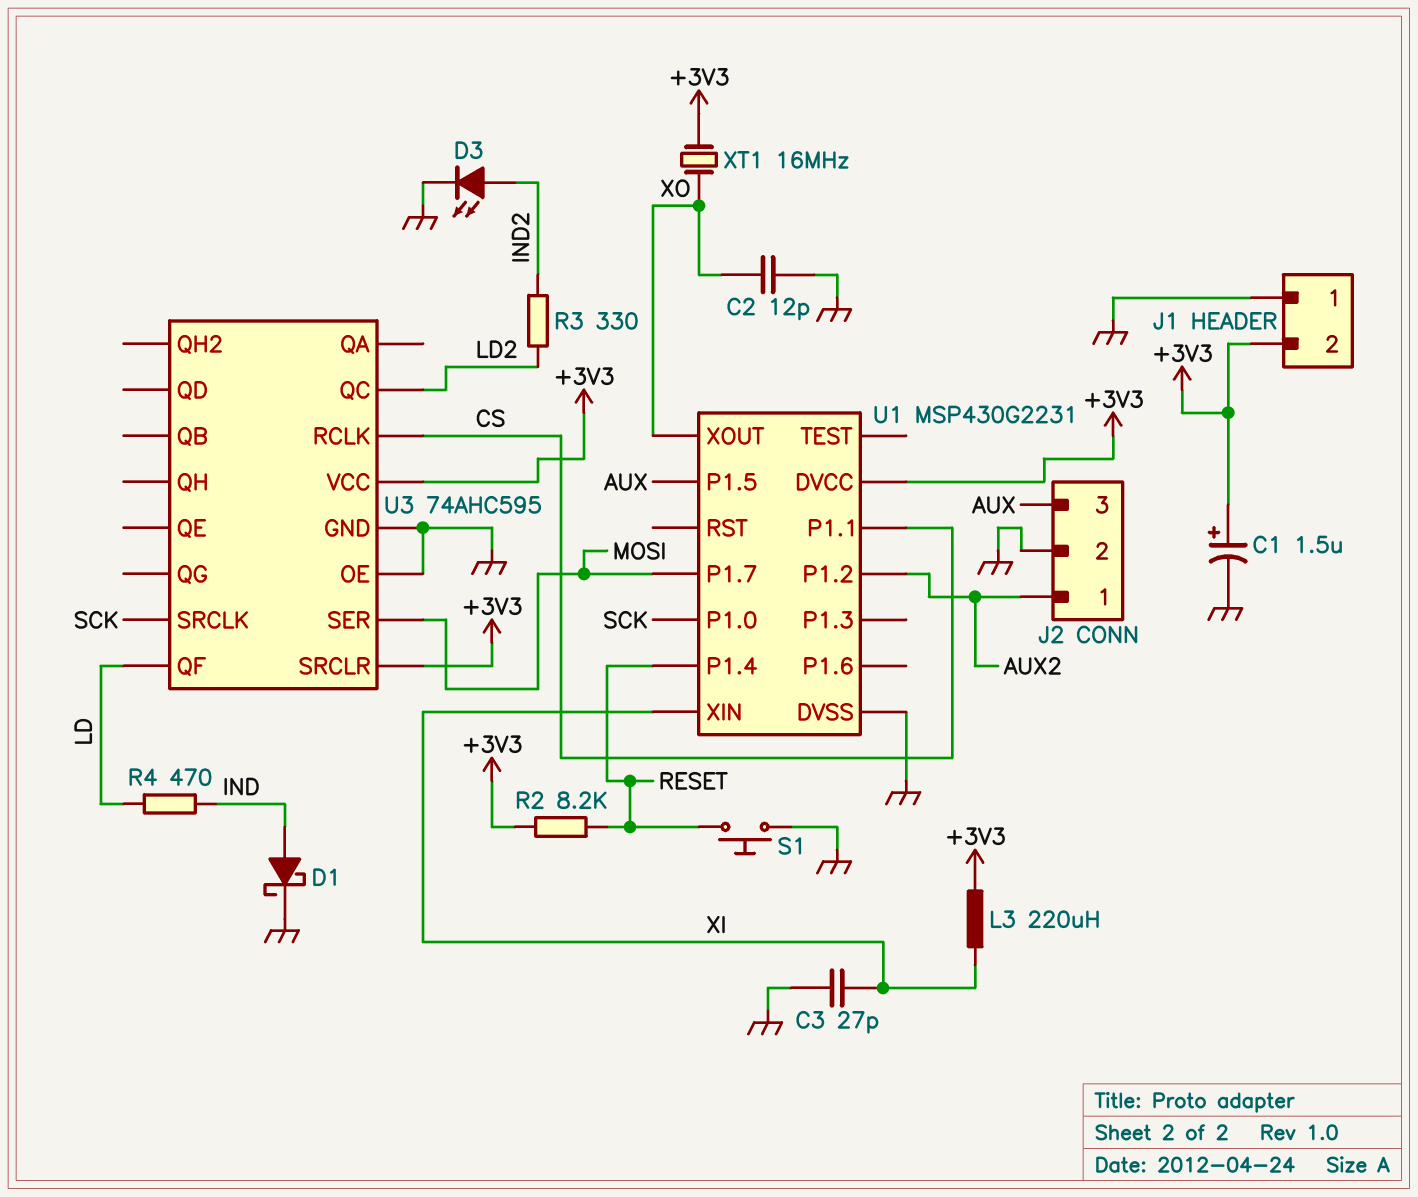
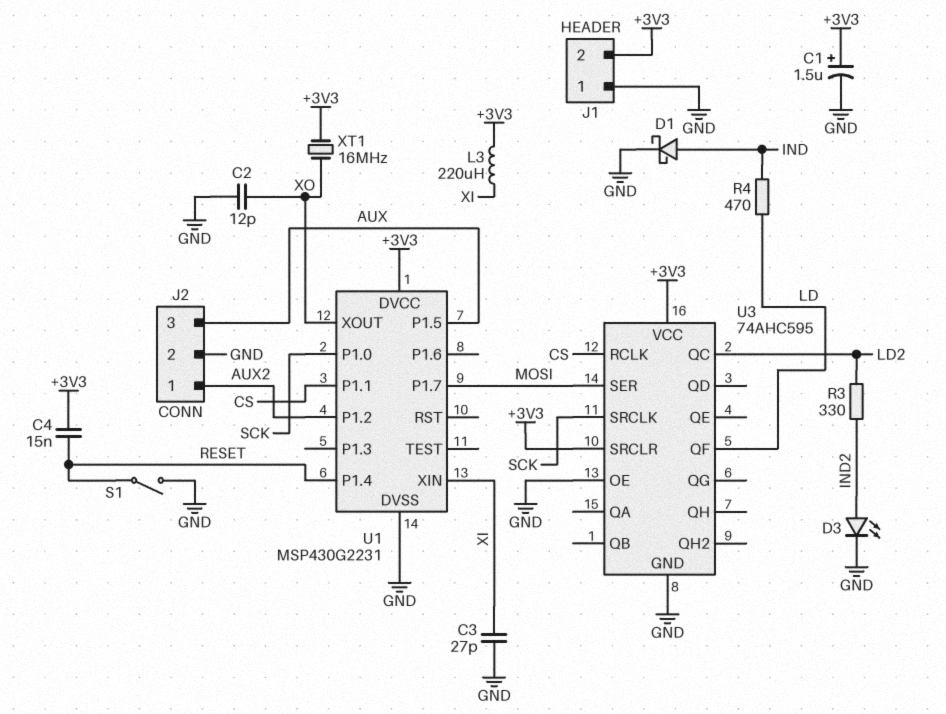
C4: none -> 15nF (+3V3, RESET)
R2: 8.2k (+3V3, RESET) -> none
S1: button (GND, RESET) -> switch (GND, RESET)

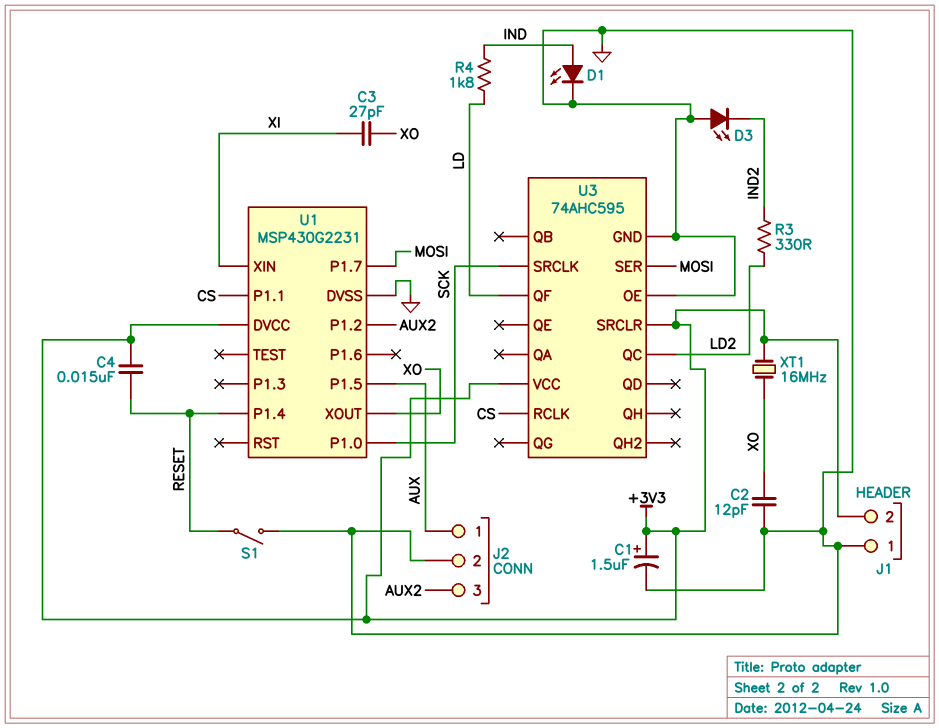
C3: 27pF (GND, XI) -> 27pF (XI, XO)
D1: schottky (A IND, K GND) -> LED (A IND, K GND)
D3: LED (A IND2, K GND) -> LED (A GND, K IND2)
J2 pin 1: AUX2 -> AUX
J2 pin 3: AUX -> AUX2
L3: 220uH (+3V3, XI) -> none
R4: 470 (IND, LD) -> 1.8k (IND, LD)

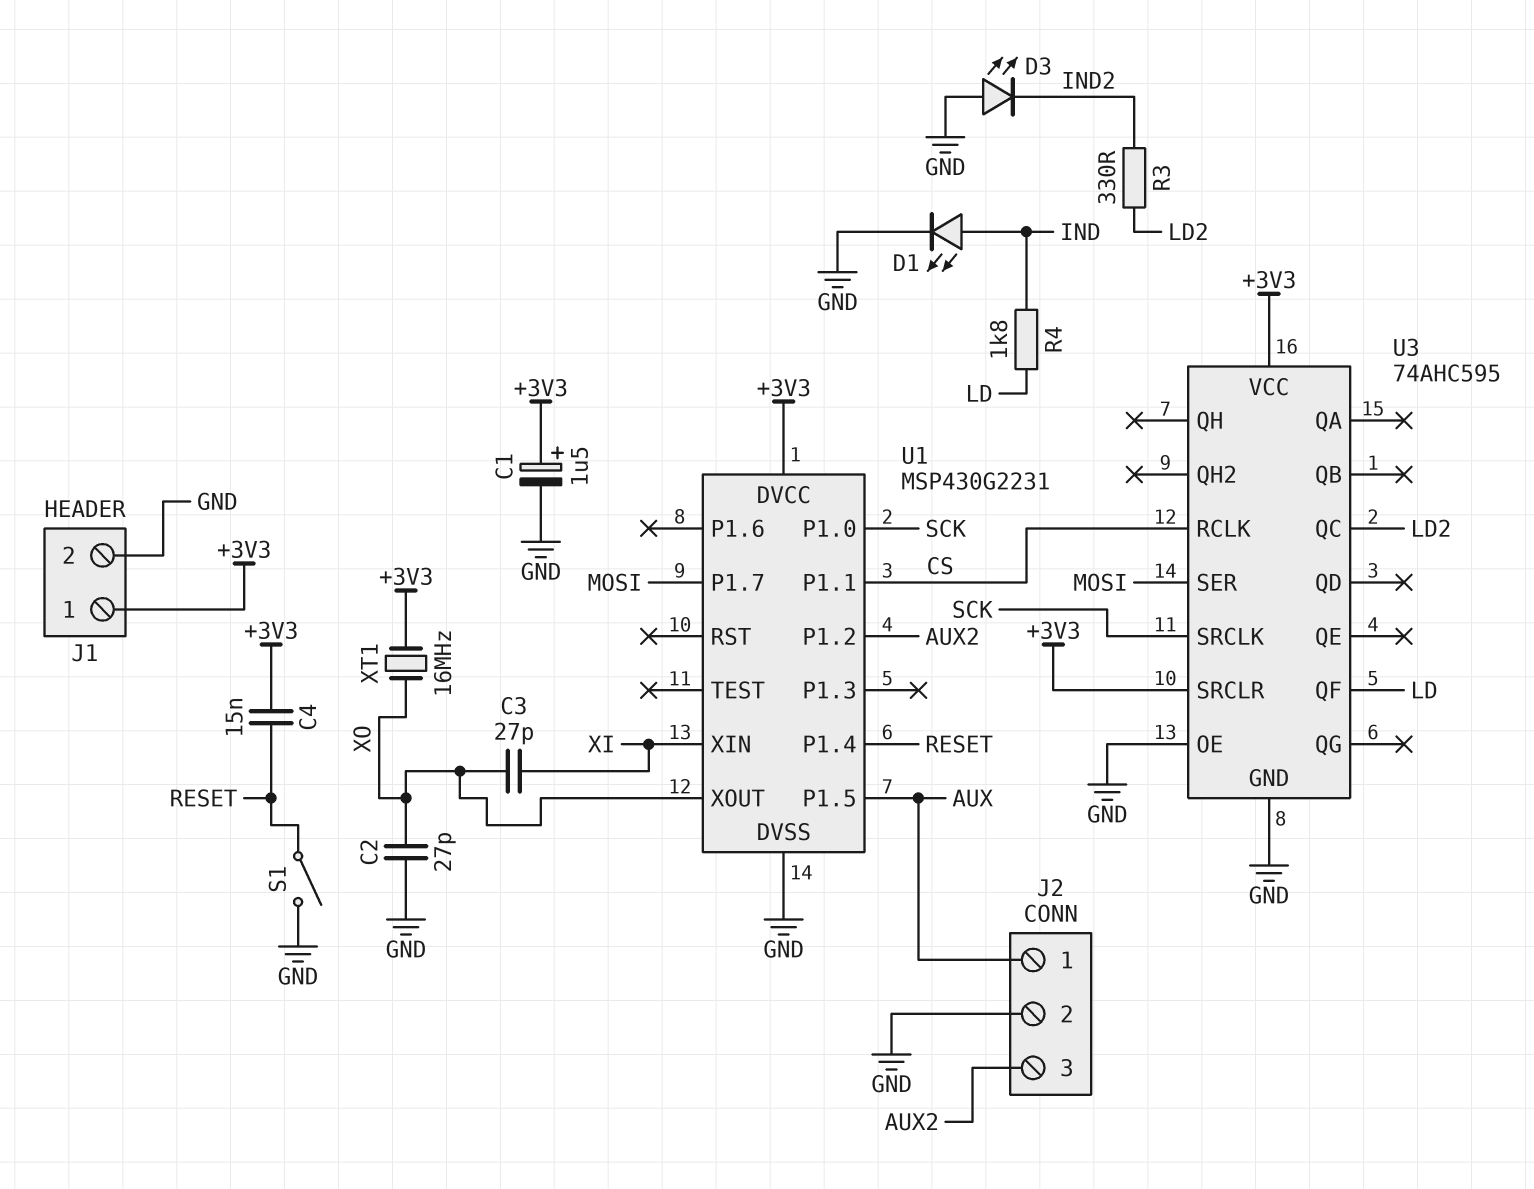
C2: 12pF (GND, XO) -> 27pF (GND, XO)
J1 pin 1: GND -> +3V3
J1 pin 2: +3V3 -> GND

